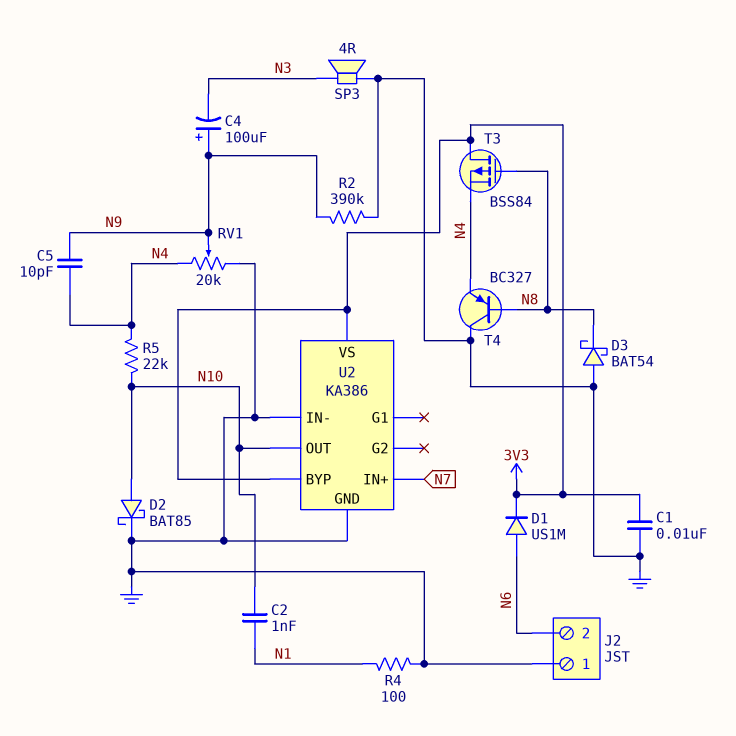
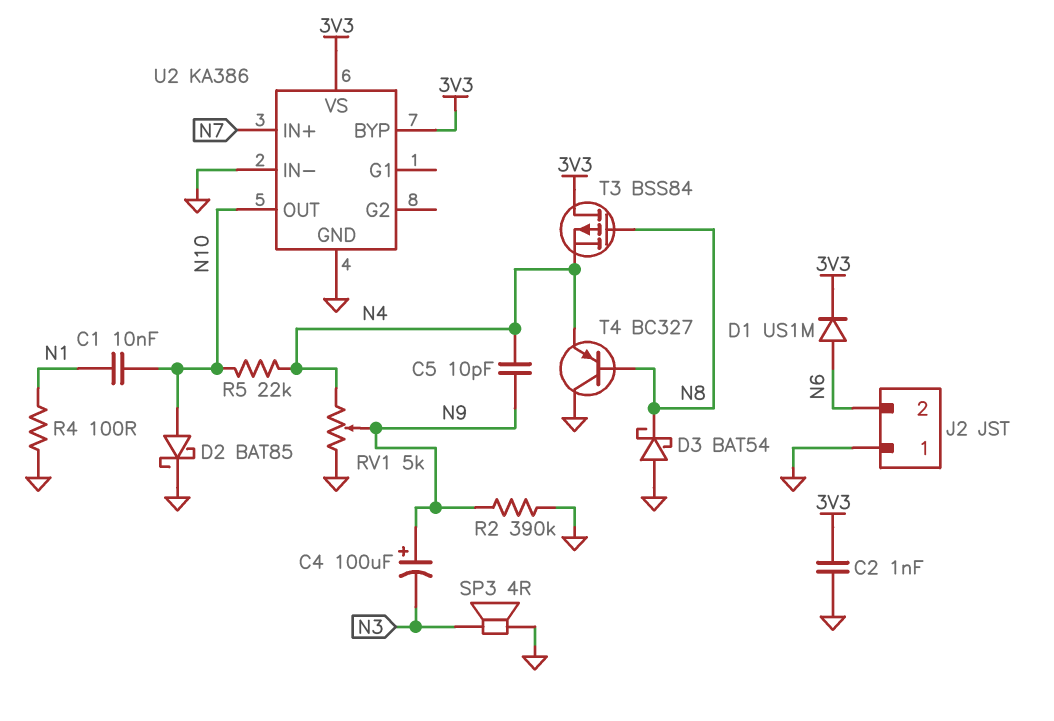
C1: 10nF (3V3, GND) -> 10nF (N1, N10)
C2: 1nF (N1, N10) -> 1nF (3V3, GND)
RV1: 20k (GND, N4, wiper N9) -> 5k (GND, N4, wiper N9)

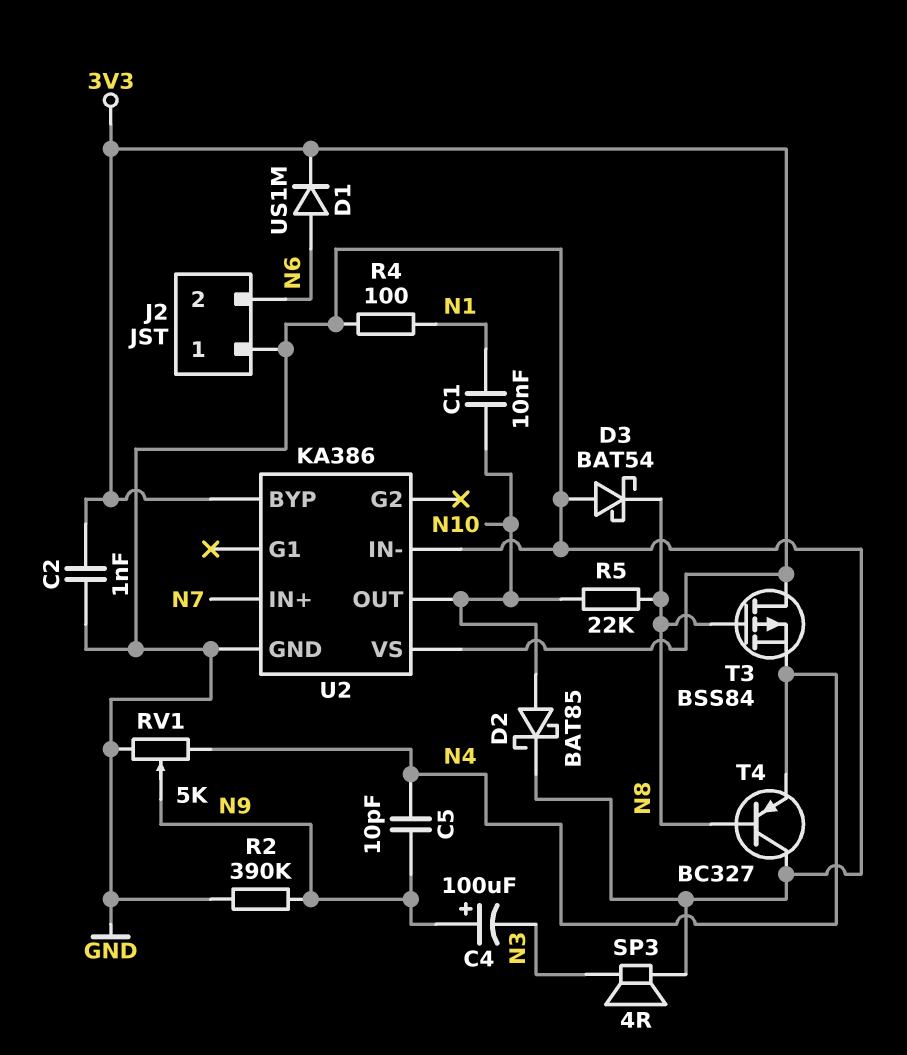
R5: 22k (N4, N10) -> 22k (N8, N10)

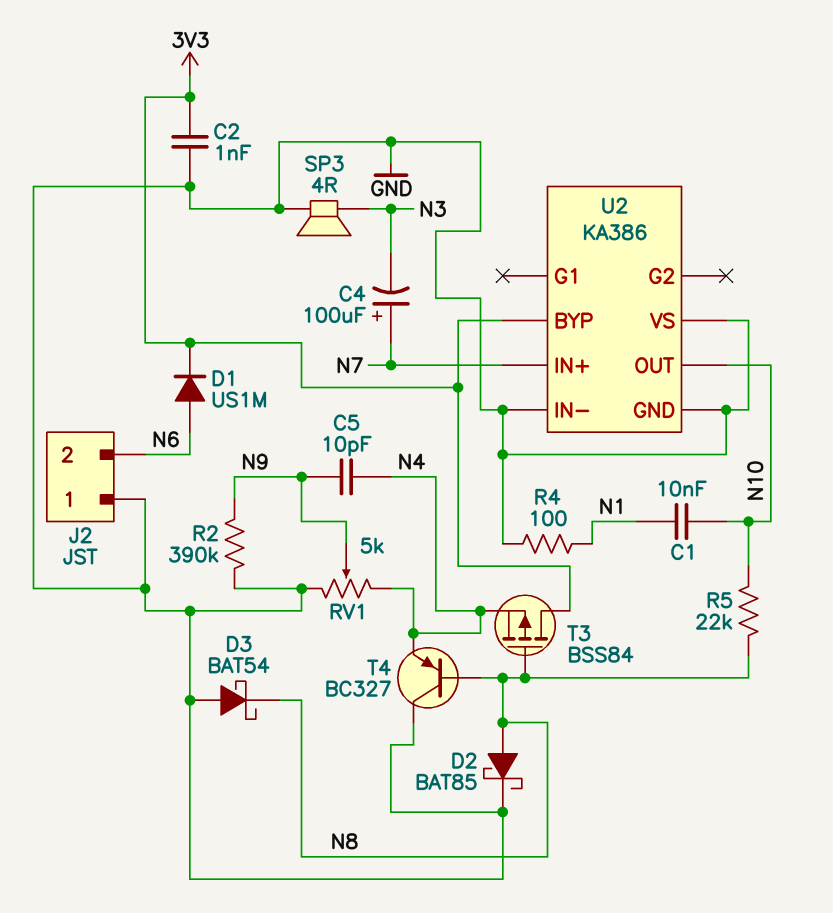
C4: 100uF (plus N9, minus N3) -> 100uF (plus N7, minus N3)
D2: schottky BAT85 (A N10, K GND) -> schottky BAT85 (A N8, K GND)
U2 pin VS: 3V3 -> GND

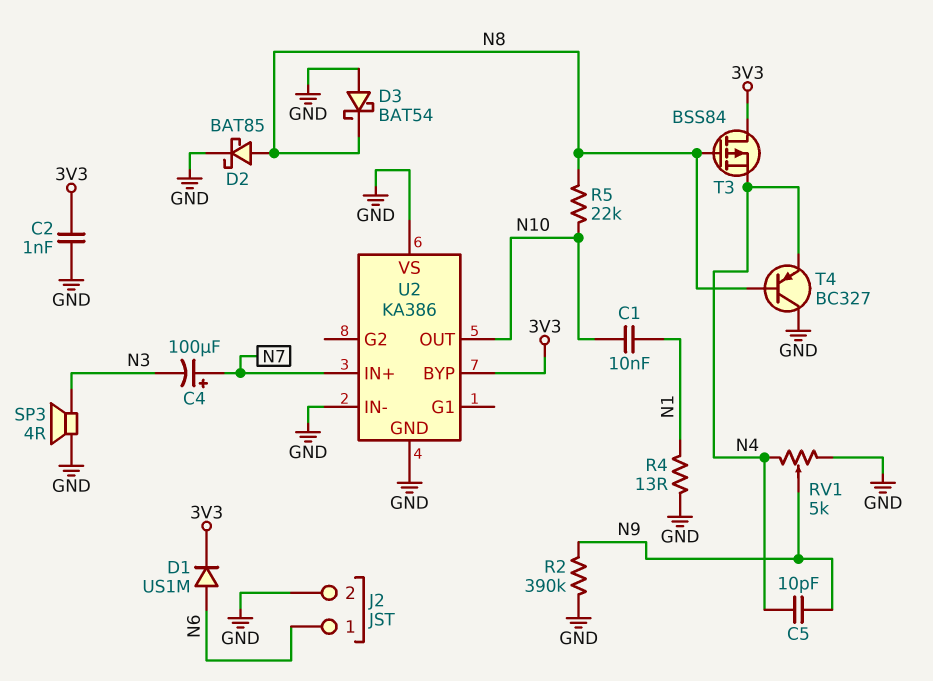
J2 pin 1: GND -> N6
J2 pin 2: N6 -> GND
R4: 100 (GND, N1) -> 13 (GND, N1)

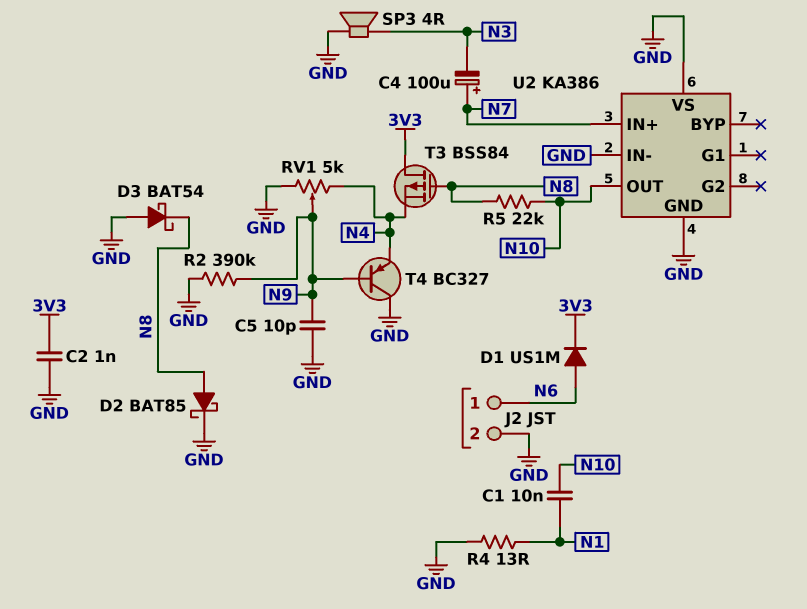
C5: 10pF (N4, N9) -> 10pF (GND, N9)
T4: PNP BC327 (B N8, C GND, E N4) -> PNP BC327 (B N9, C GND, E N4)
U2 pin BYP: 3V3 -> none

